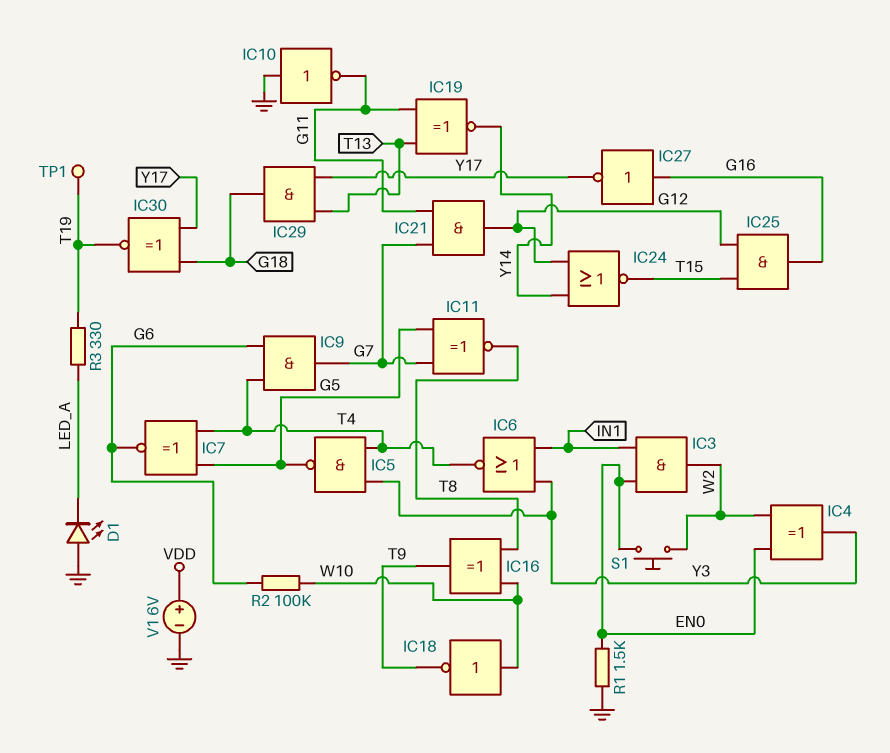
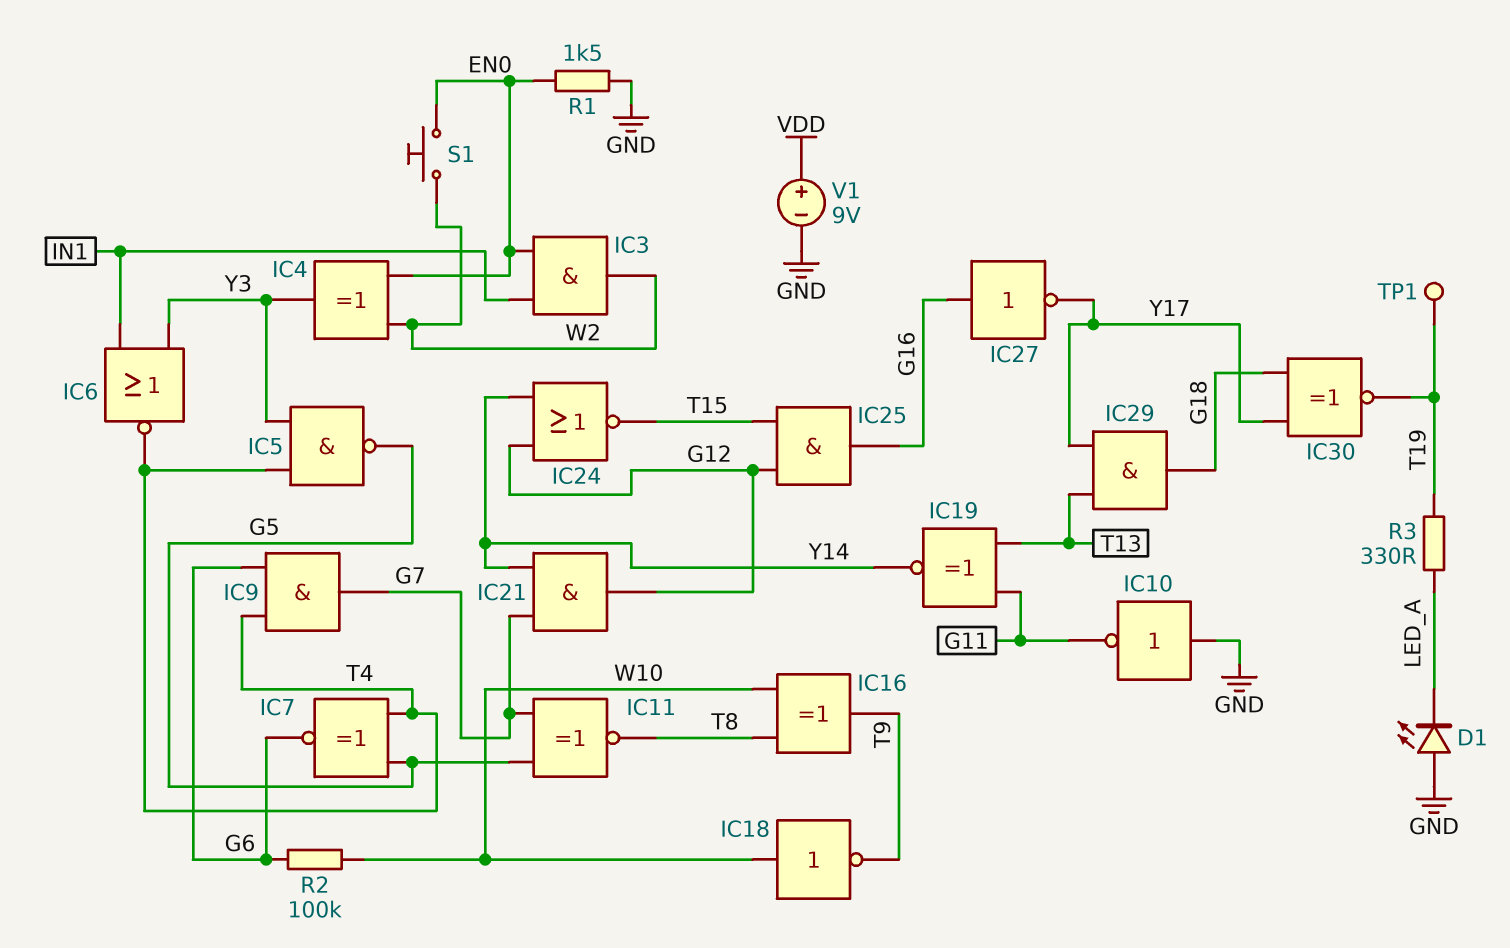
IC21: AND (in G7, in G11, out G12) -> AND (in G7, in Y14, out G12)
V1: 6V (plus VDD, minus GND) -> 9V (plus VDD, minus GND)

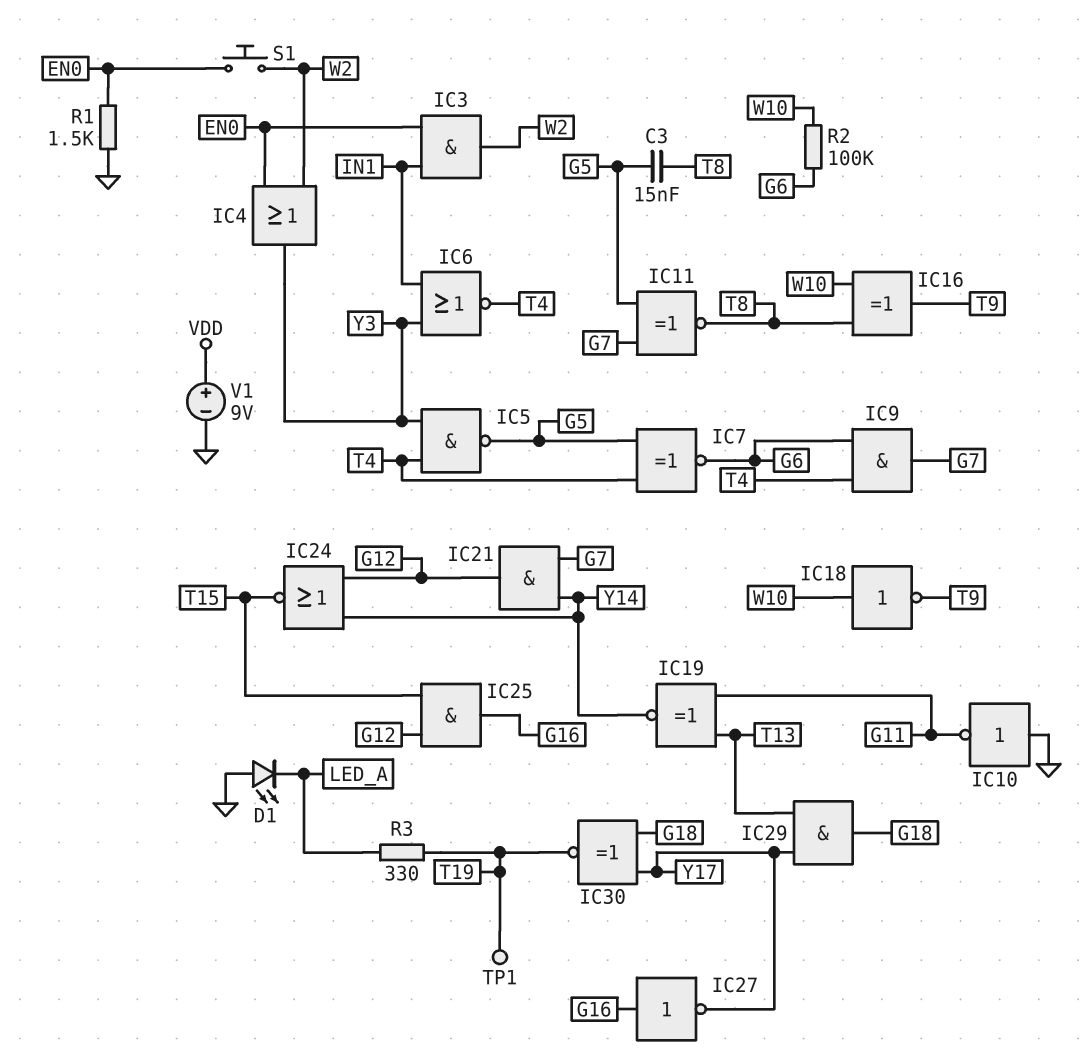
C3: none -> 15nF (G5, T8)
IC4: XOR (in EN0, in W2, out Y3) -> OR (in EN0, in W2, out Y3)

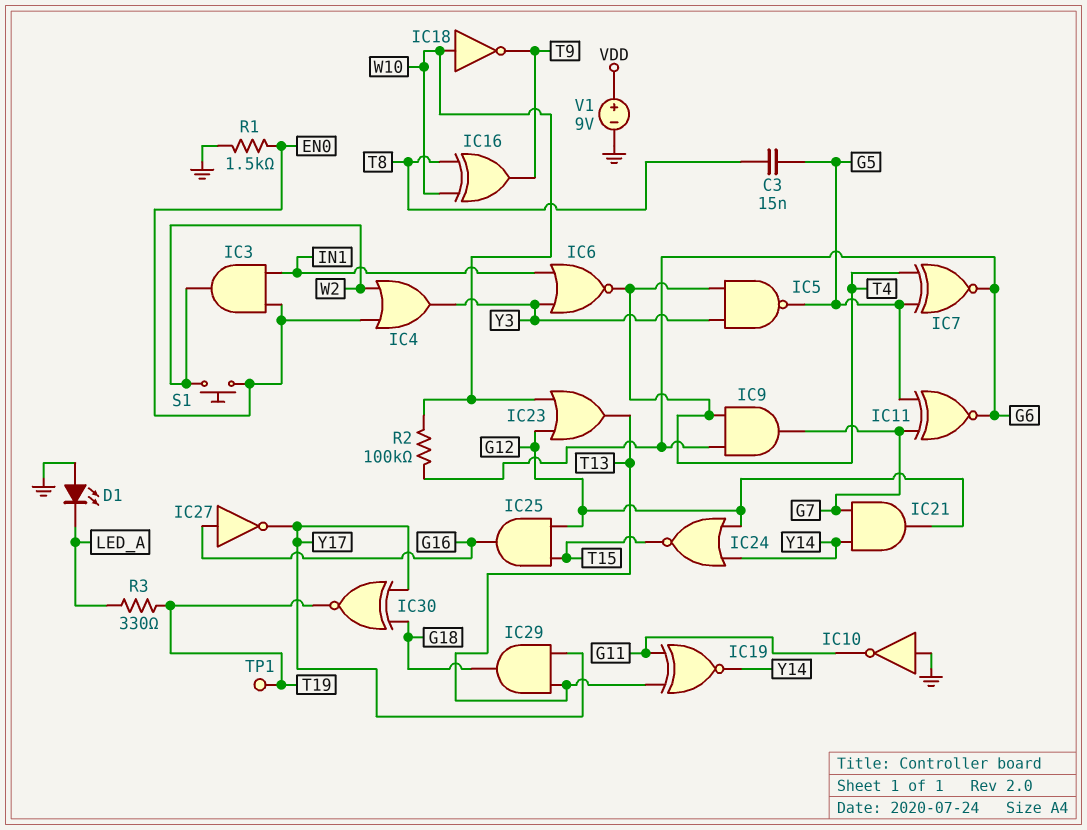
IC11: XNOR (in G5, in G7, out T8) -> XNOR (in G5, in G7, out G6)
IC23: none -> OR (in G12, in W10, out T13)

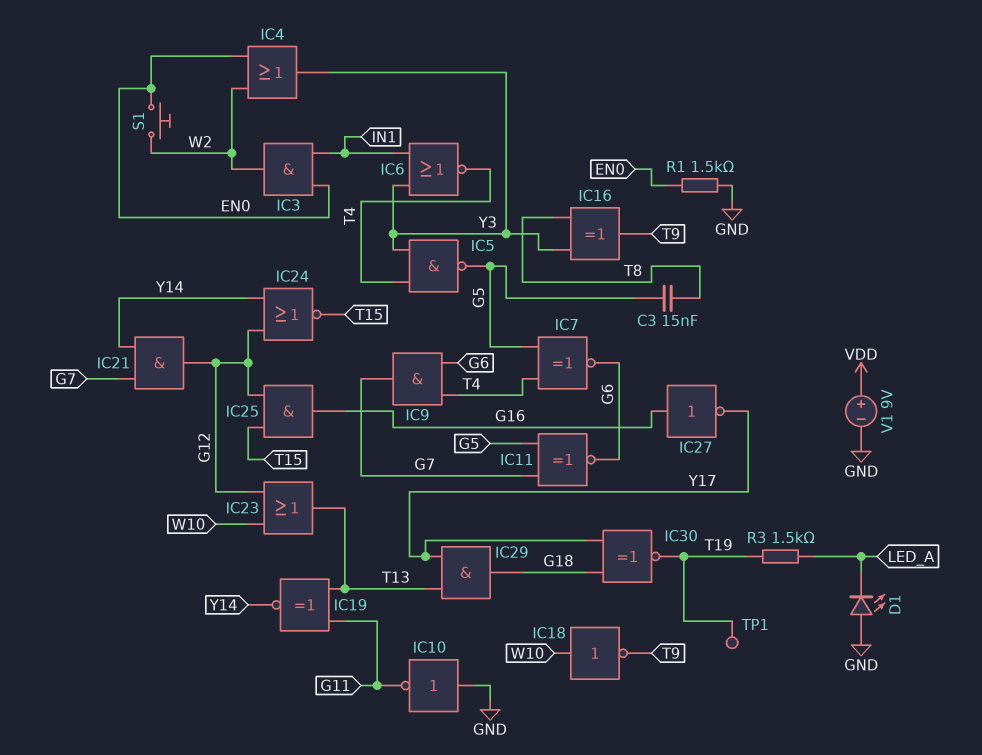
IC16: XOR (in T8, in W10, out T9) -> XOR (in T8, in Y3, out T9)
R2: 100k (G6, W10) -> none
R3: 330 (LED_A, T19) -> 1.5k (LED_A, T19)

